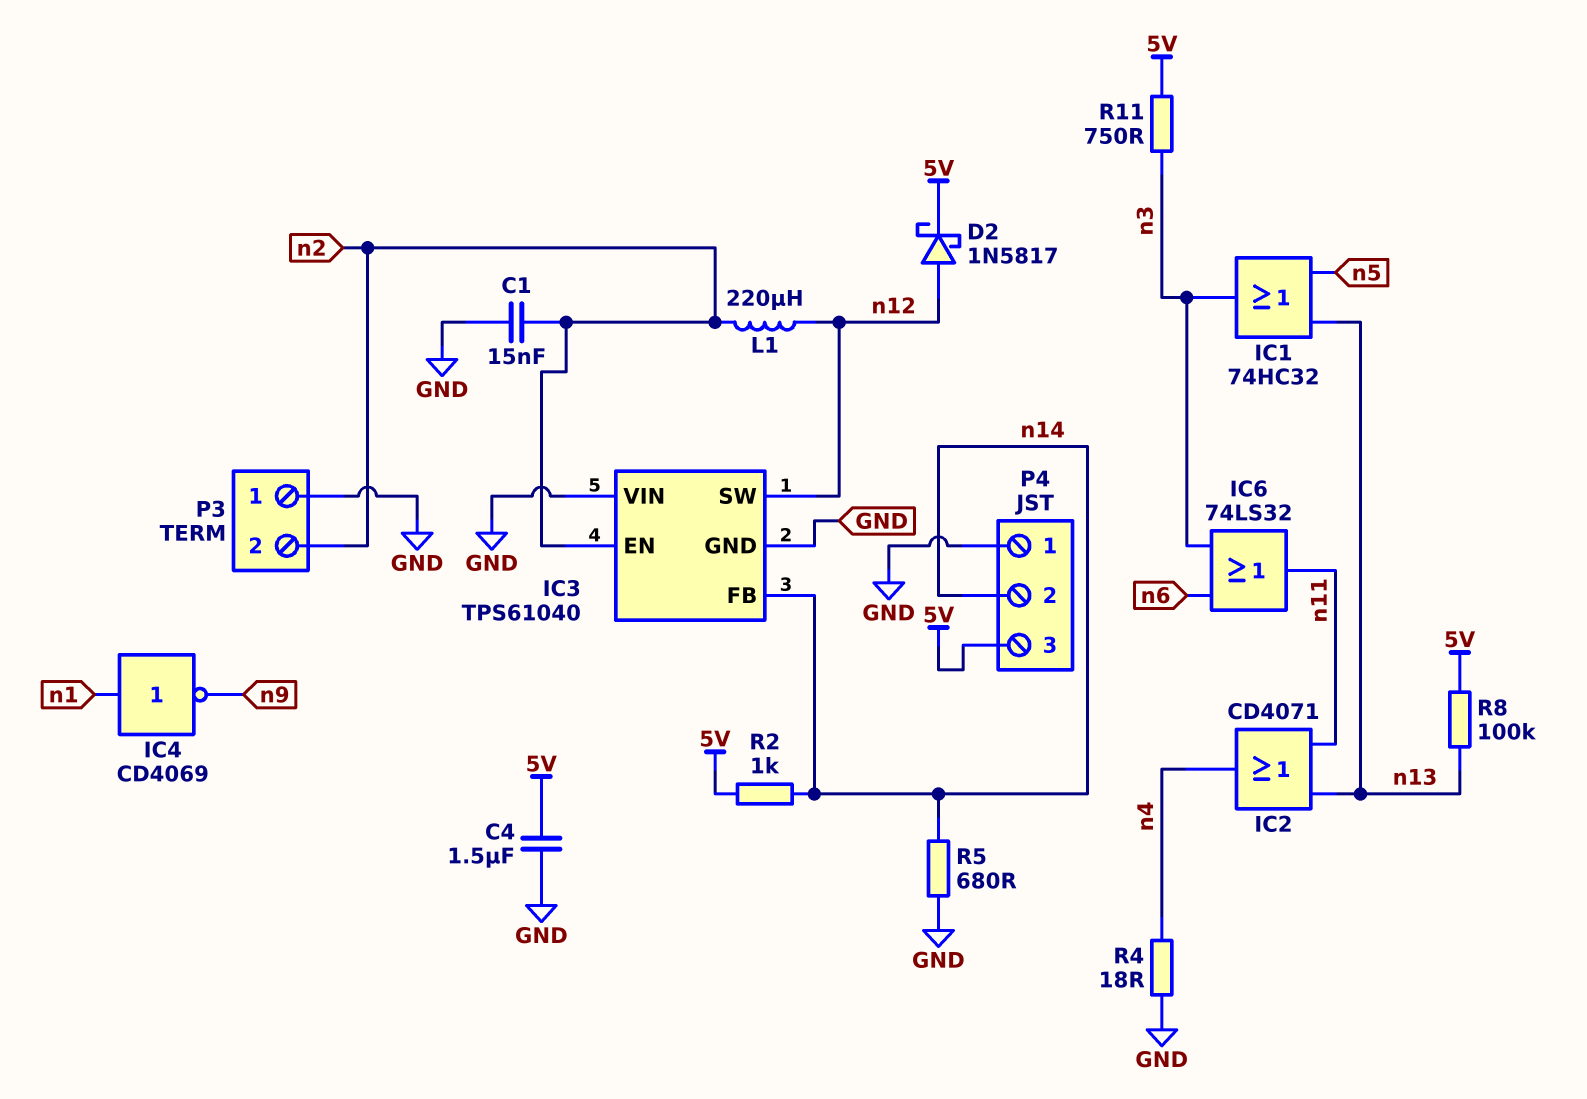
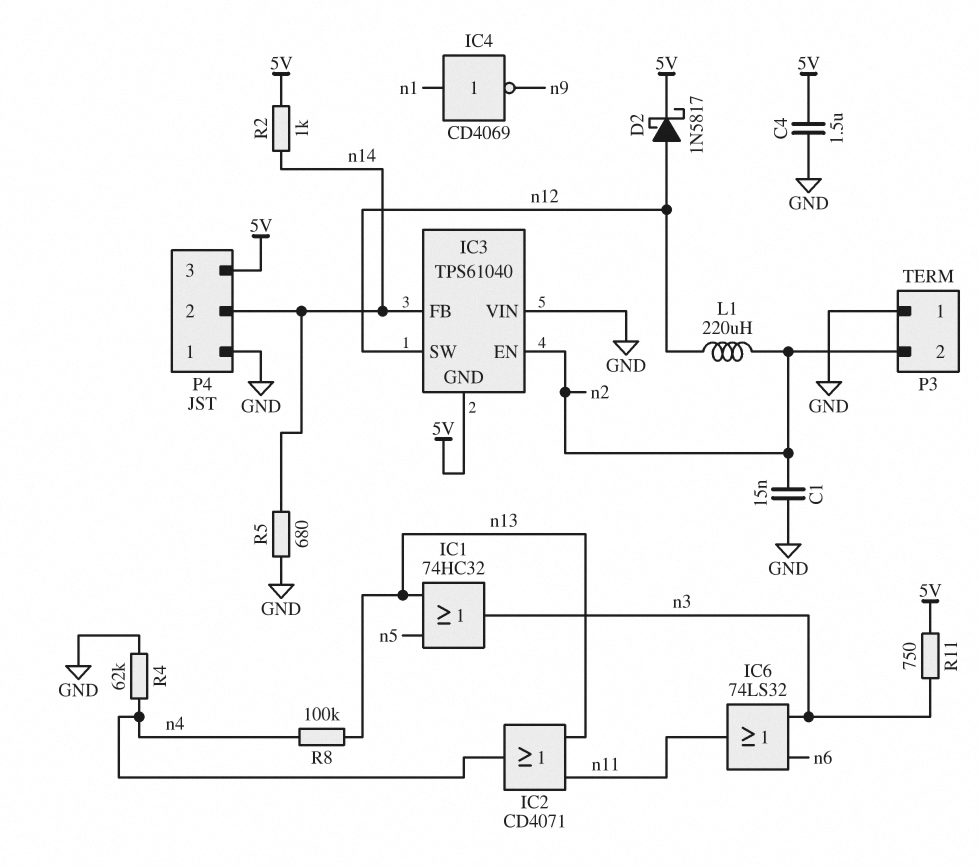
IC3 pin GND: GND -> 5V
R4: 18 (GND, n4) -> 62k (GND, n4)
R8: 100k (5V, n13) -> 100k (n4, n13)

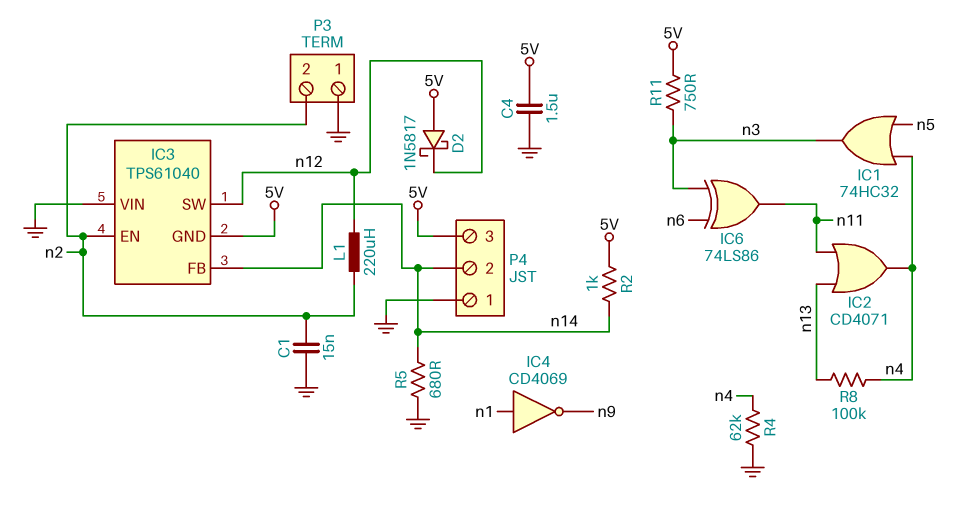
D2: schottky 1N5817 (A n12, K 5V) -> schottky 1N5817 (A 5V, K n12)
IC1: OR 74HC32 (in n5, in n13, out n3) -> OR 74HC32 (in n4, in n5, out n3)
IC6: OR 74LS32 (in n3, in n6, out n11) -> XOR 74LS86 (in n3, in n6, out n11)

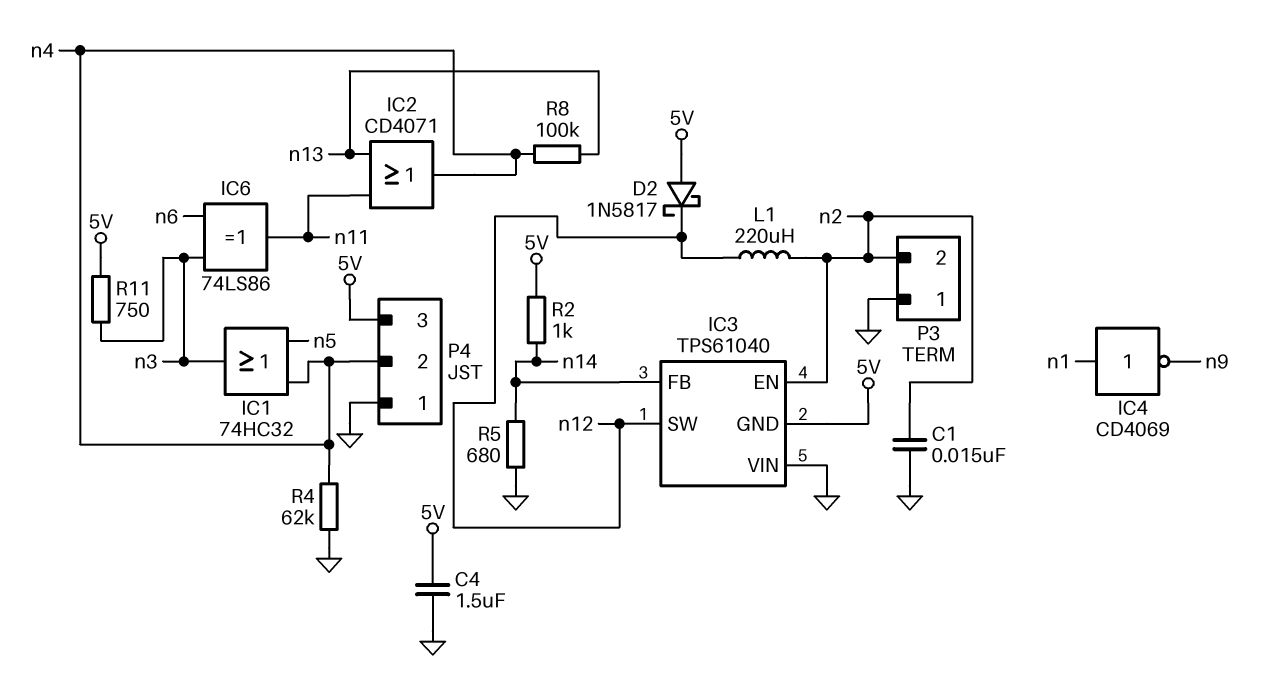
P4 pin 2: n14 -> n4

